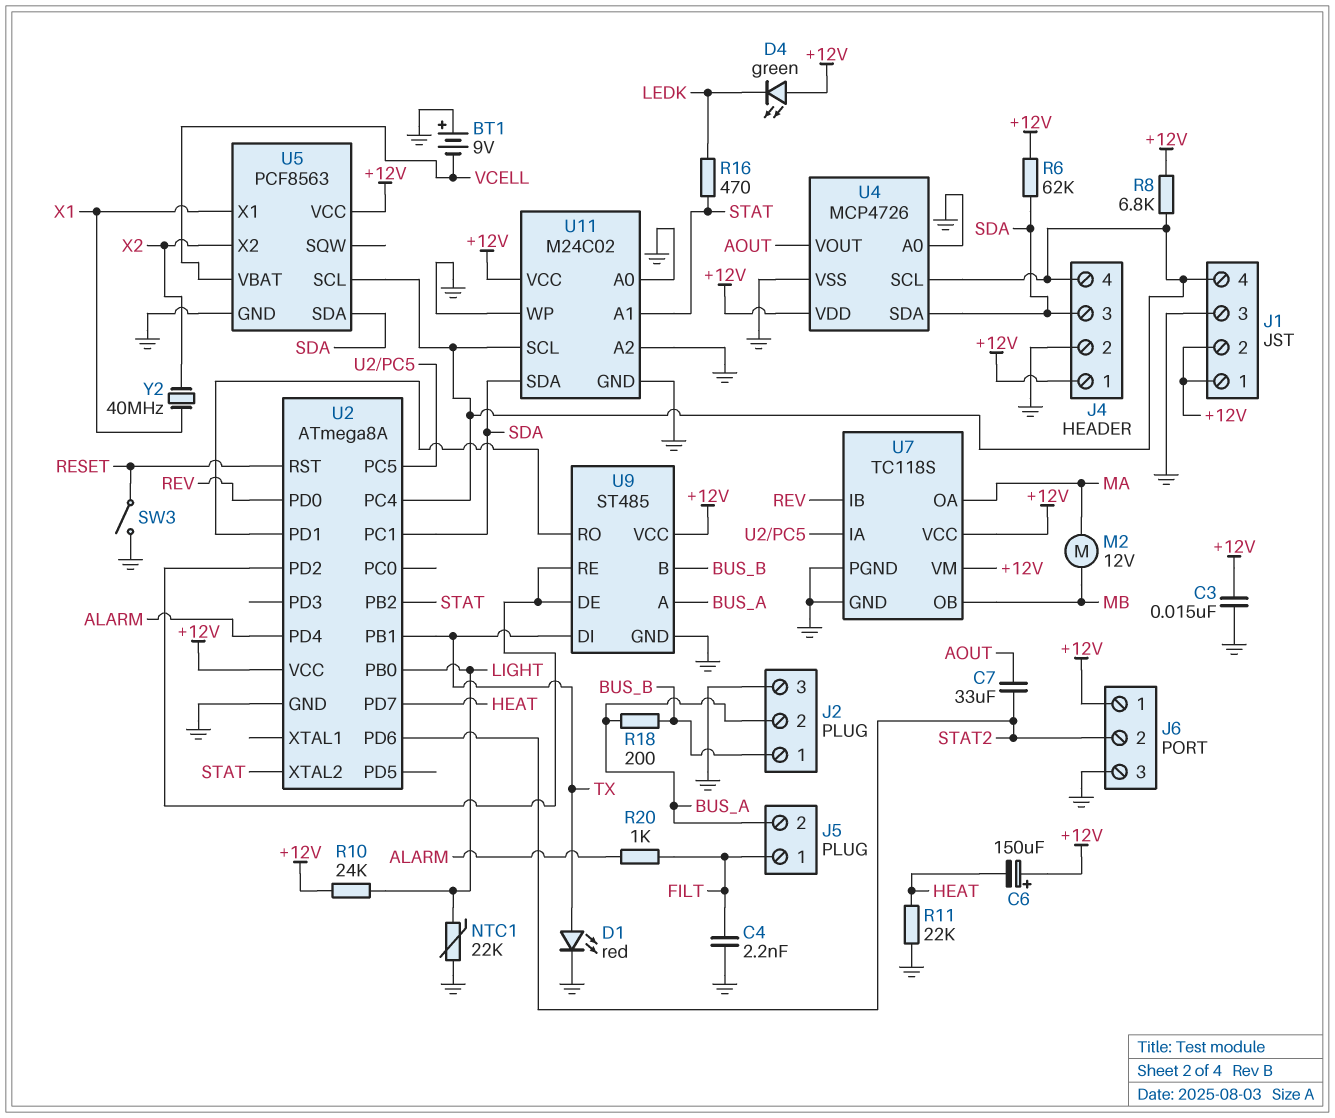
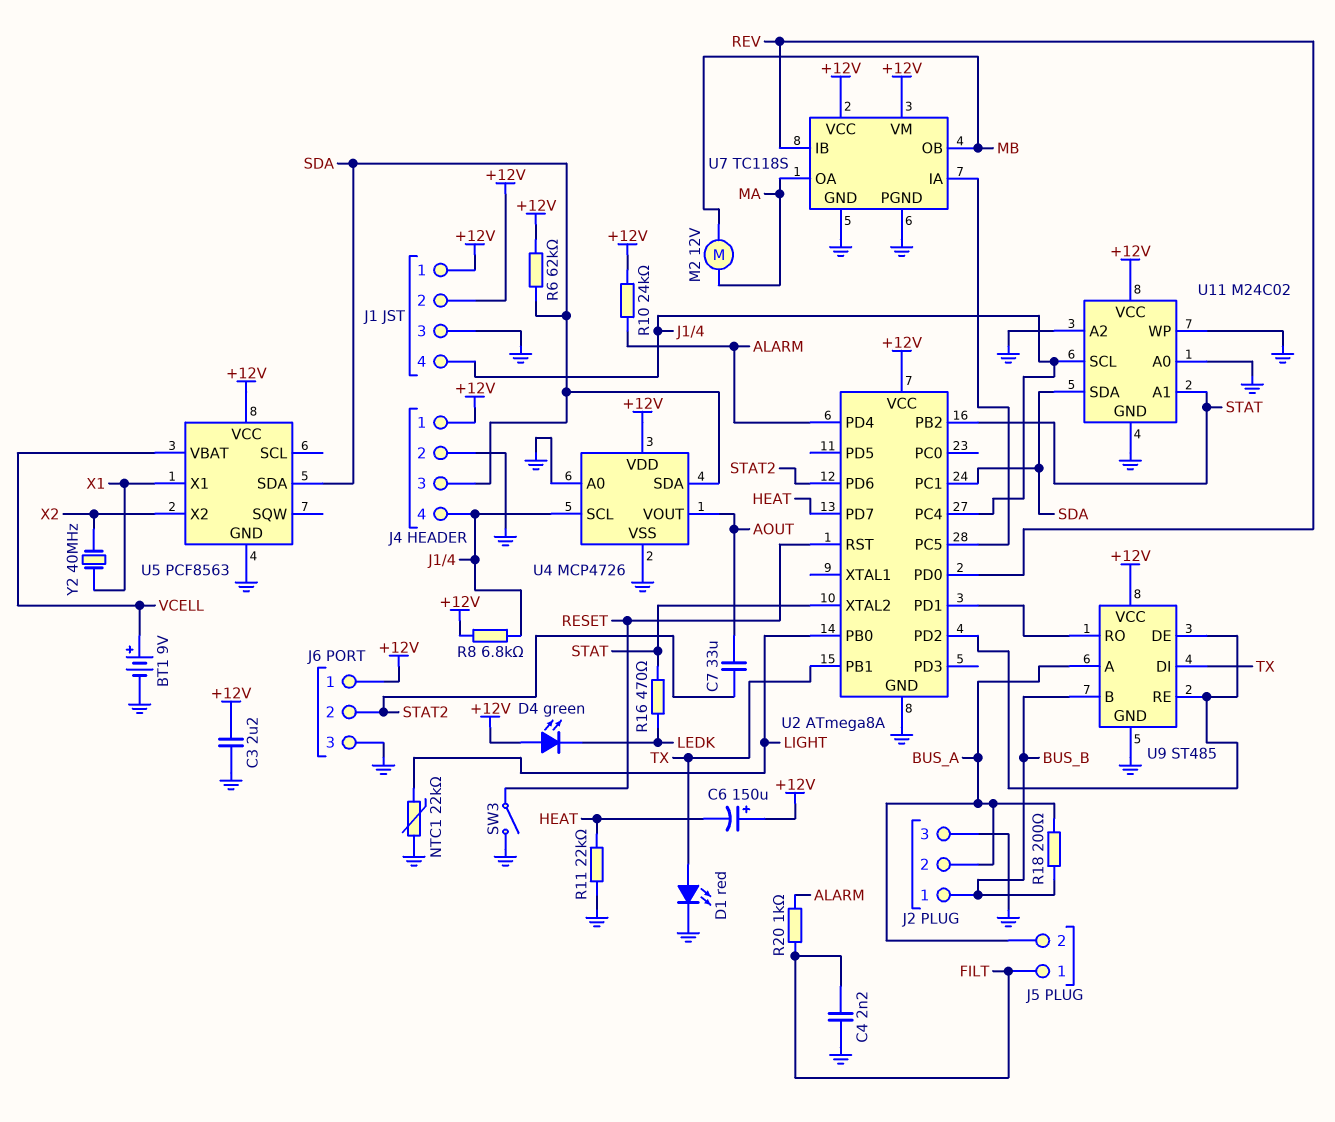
BT1: 9V (plus GND, minus VCELL) -> 9V (plus VCELL, minus GND)
C3: 15nF (+12V, GND) -> 2.2uF (+12V, GND)
R10: 24k (+12V, LIGHT) -> 24k (+12V, ALARM)
U5 pin SCL: J1/4 -> none

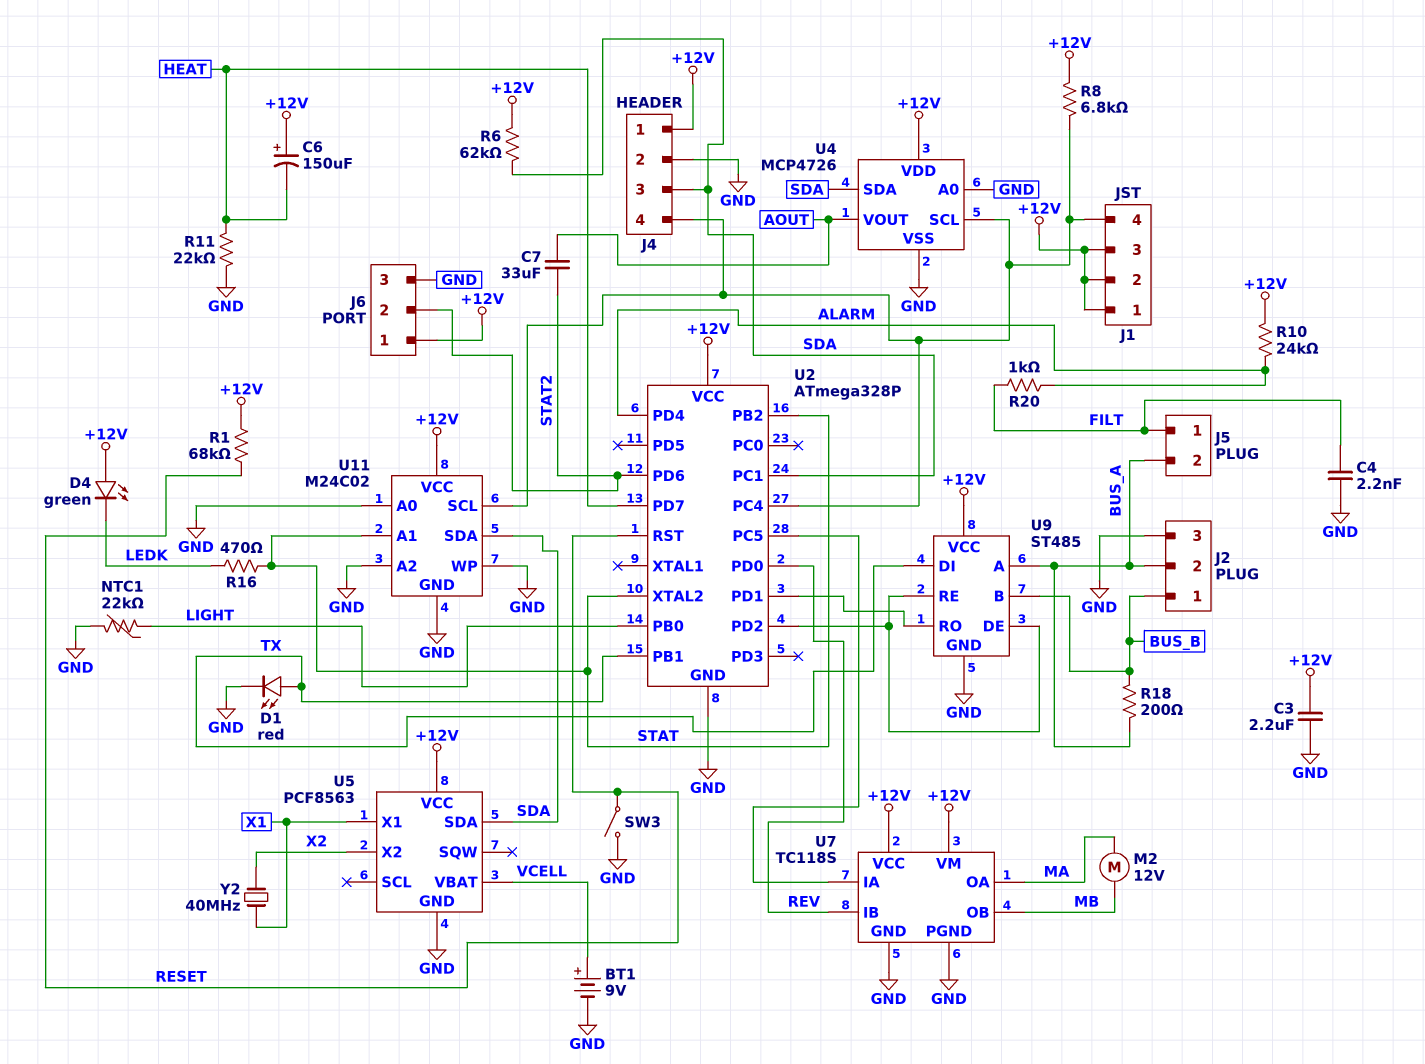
J1 pin 3: GND -> +12V
R1: none -> 68k (+12V, RESET)
U2: ATmega8A -> ATmega328P

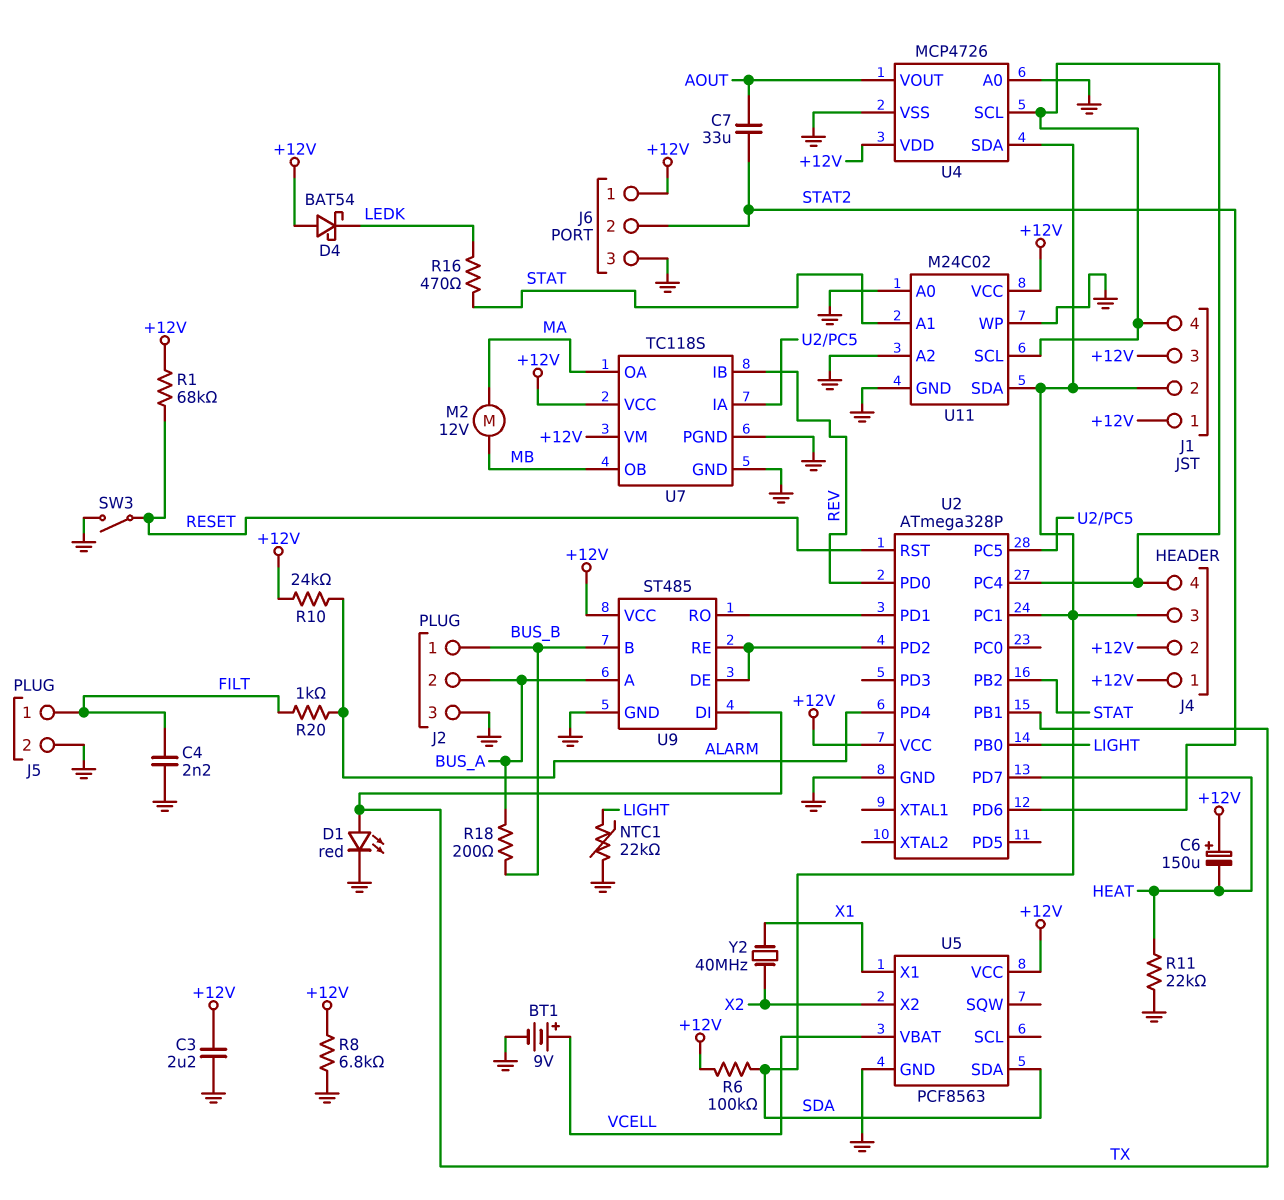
D4: LED green (A +12V, K LEDK) -> schottky BAT54 (A +12V, K LEDK)
J1 pin 2: +12V -> SDA
J4 pin 2: GND -> +12V
J5 pin 2: BUS_A -> GND
R6: 62k (+12V, SDA) -> 100k (+12V, SDA)
R8: 6.8k (+12V, J1/4) -> 6.8k (+12V, GND)
U2 pin XTAL2: STAT -> none

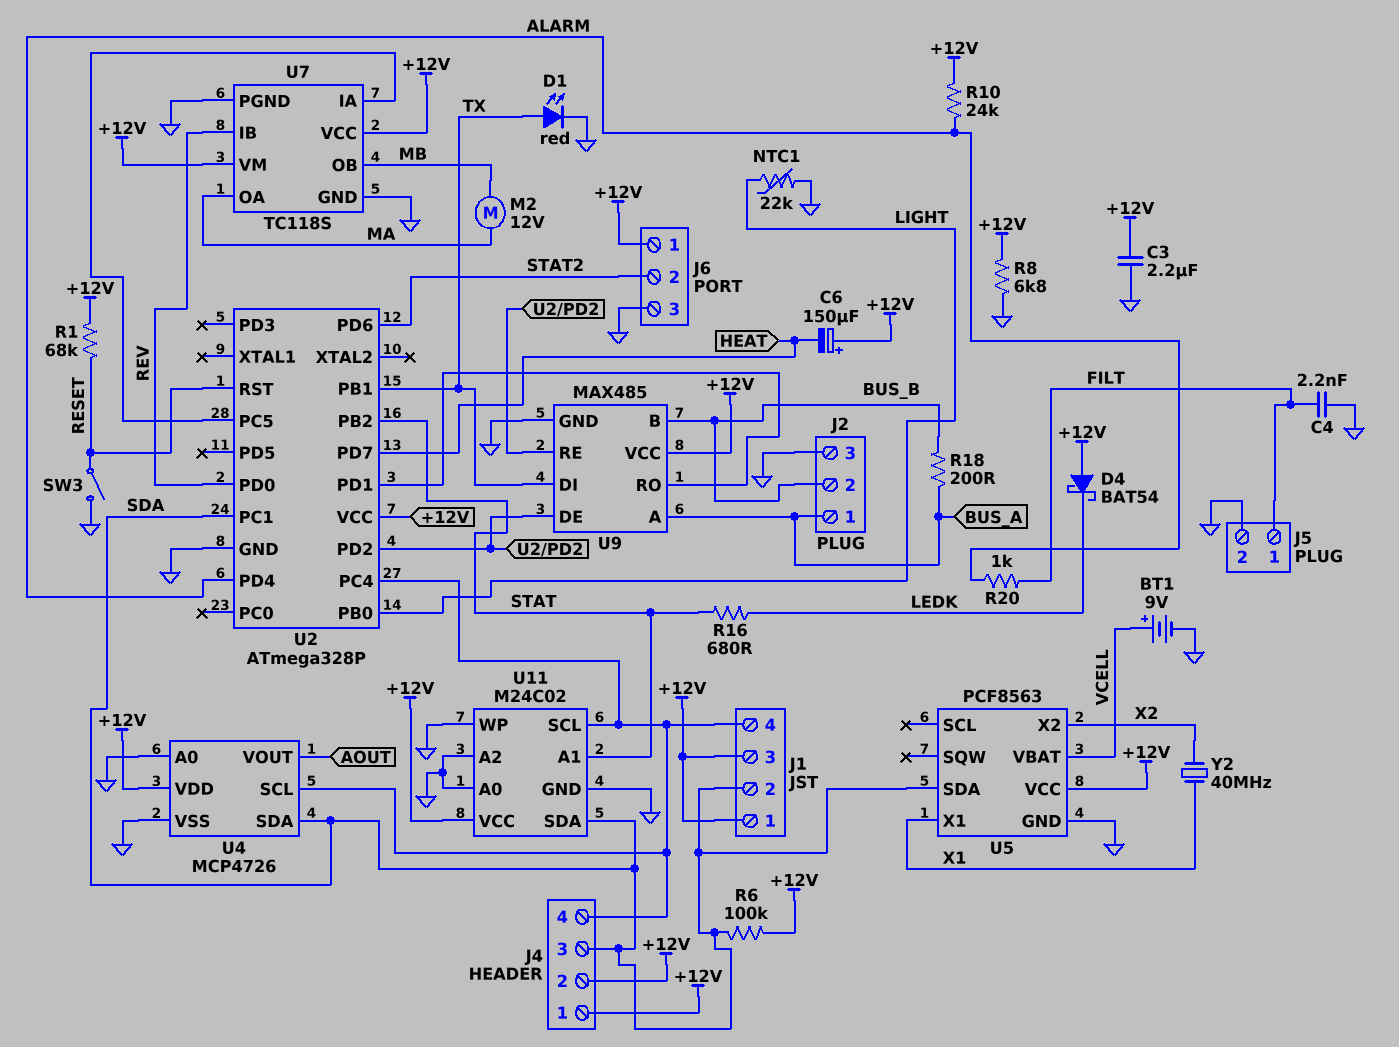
C7: 33uF (AOUT, STAT2) -> none
J2 pin 1: BUS_B -> BUS_A
J2 pin 2: BUS_A -> BUS_B
R11: 22k (GND, HEAT) -> none
R16: 470 (LEDK, STAT) -> 680 (LEDK, STAT)
U9: ST485 -> MAX485

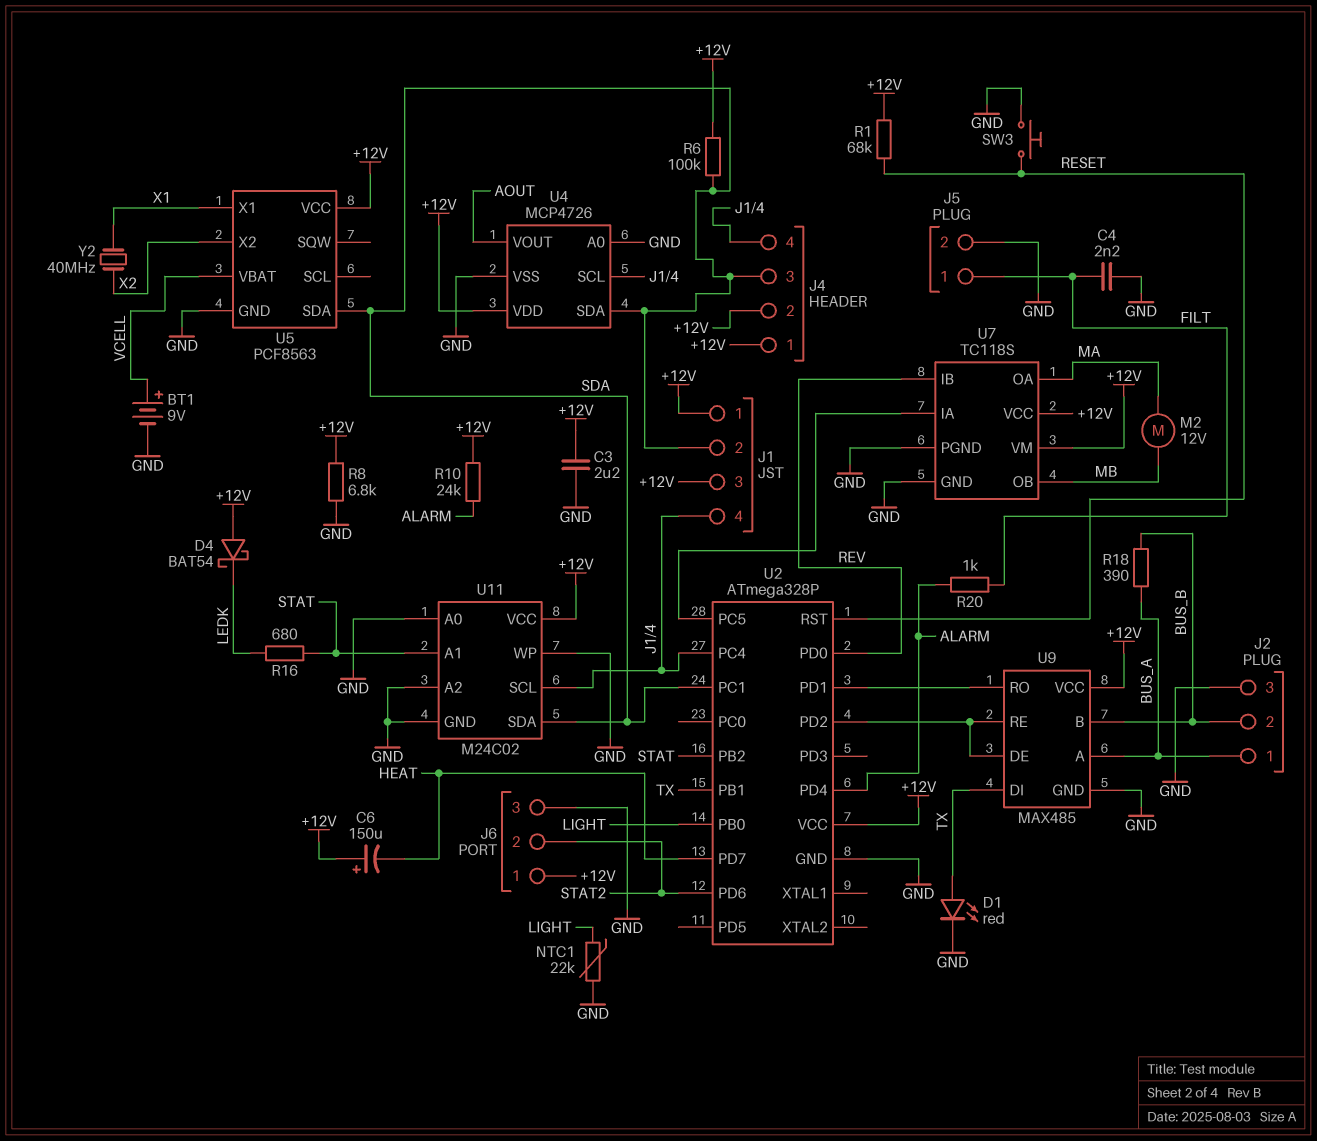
R18: 200 (BUS_A, BUS_B) -> 390 (BUS_A, BUS_B)
SW3: switch (GND, RESET) -> button (GND, RESET)

